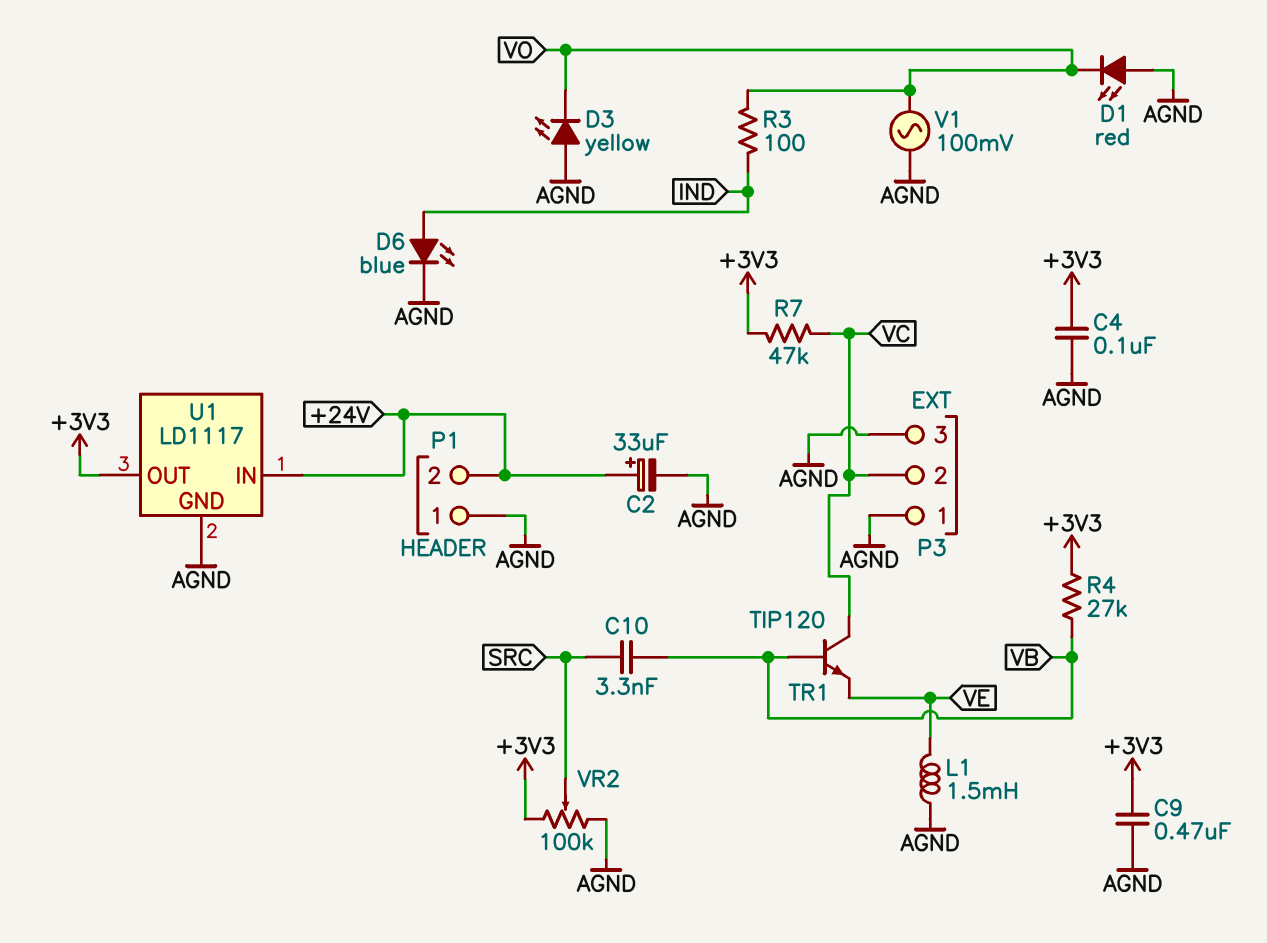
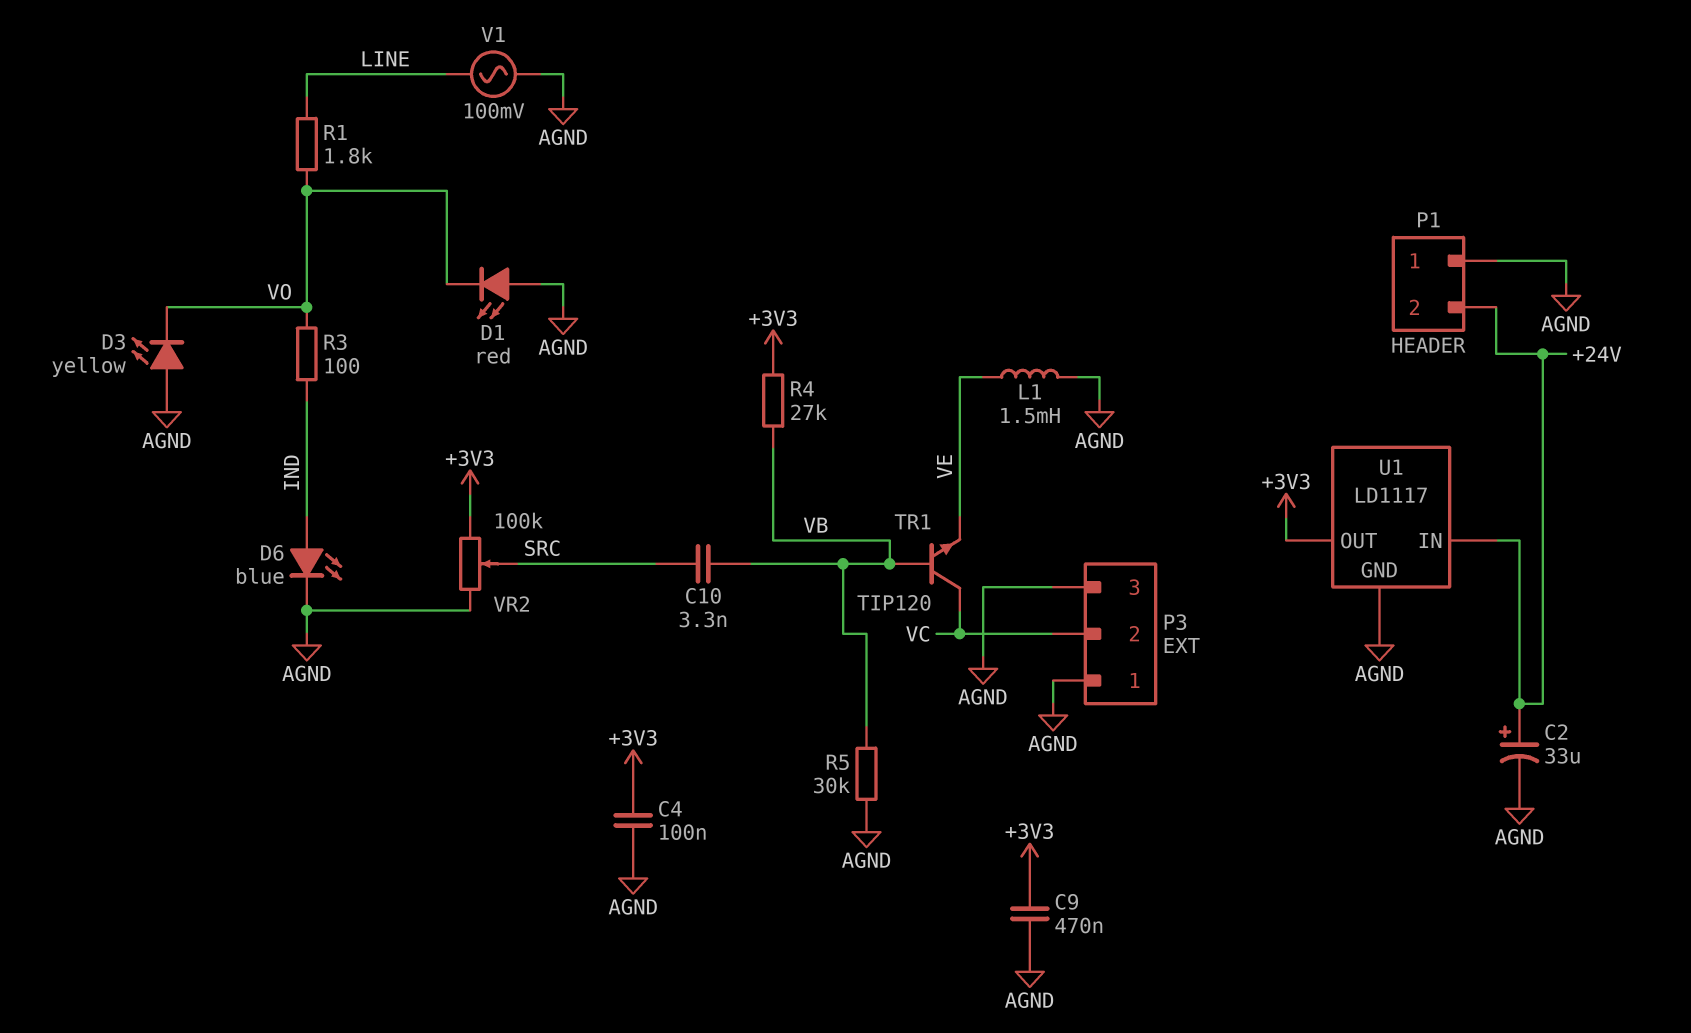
R1: none -> 1.8k (LINE, VO)
R5: none -> 30k (AGND, VB)
R7: 47k (+3V3, VC) -> none
V1: AC 100mV (AGND, VO) -> AC 100mV (AGND, LINE)

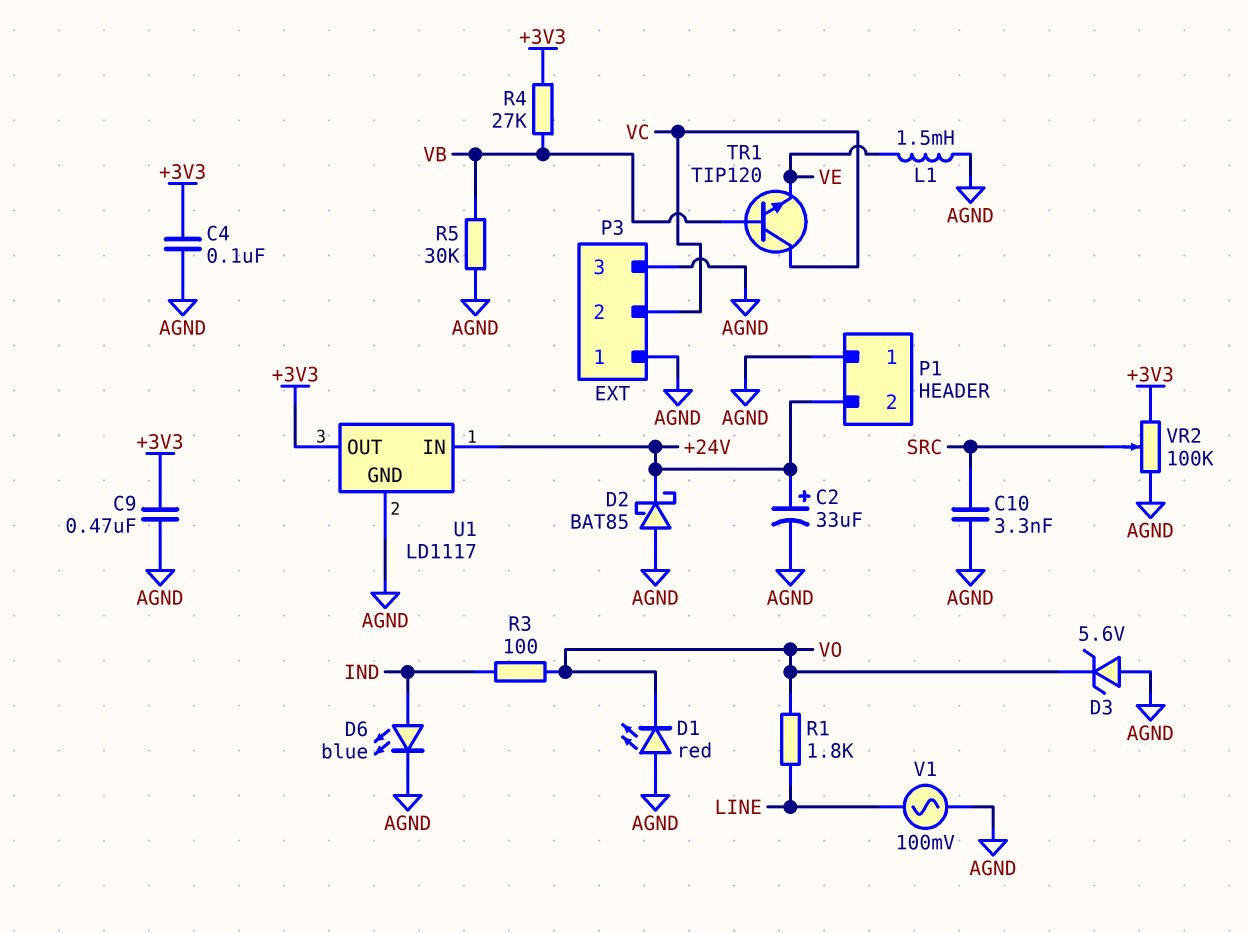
C10: 3.3nF (SRC, VB) -> 3.3nF (AGND, SRC)
D2: none -> schottky BAT85 (A AGND, K +24V)
D3: LED yellow (A AGND, K VO) -> zener 5.6V (A AGND, K VO)

